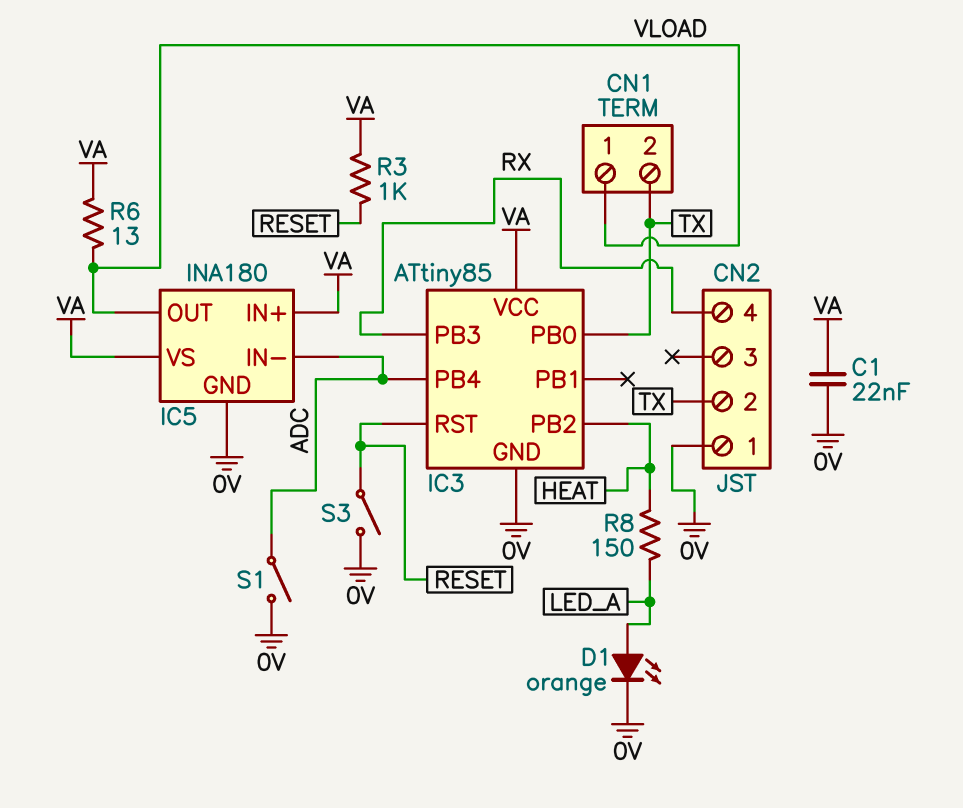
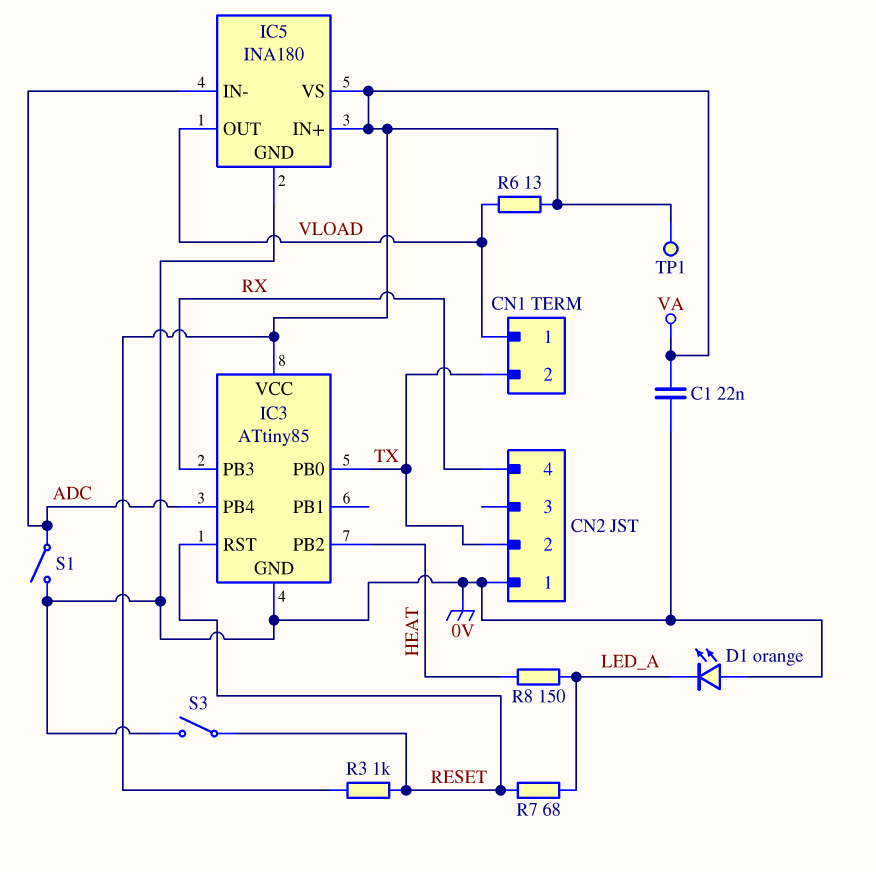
D1: LED orange (A LED_A, K 0V) -> LED orange (A 0V, K LED_A)
R7: none -> 68 (LED_A, RESET)
TP1: none -> test point (VA)

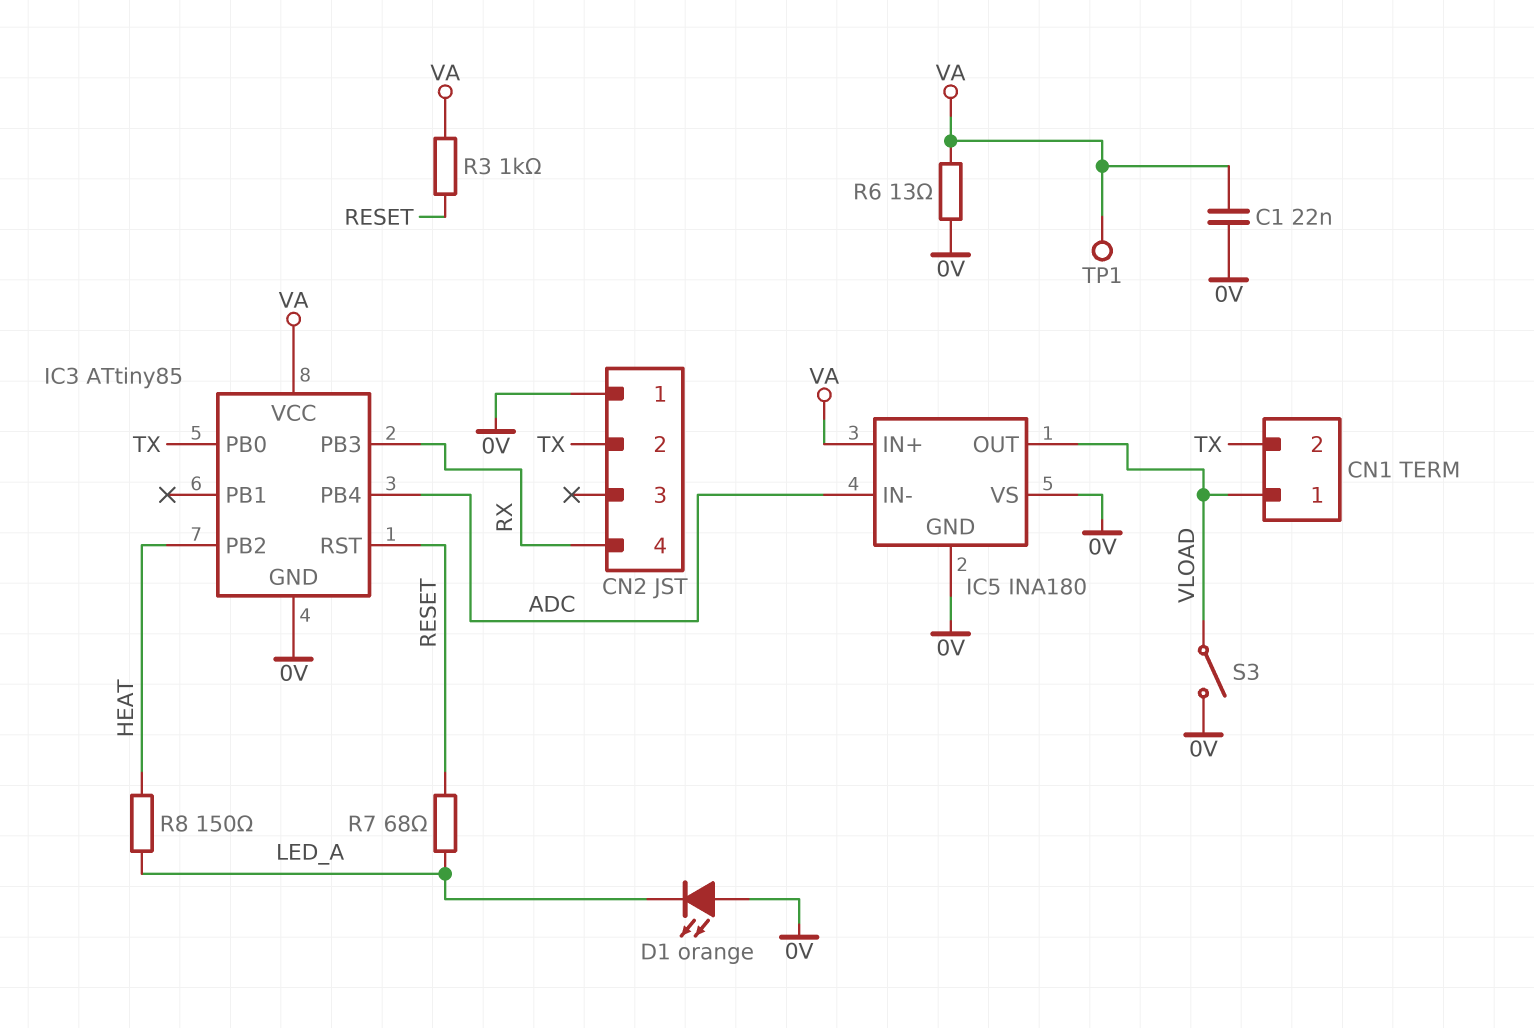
IC5 pin VS: VA -> 0V
R6: 13 (VA, VLOAD) -> 13 (0V, VA)
S1: switch (0V, ADC) -> none
S3: switch (0V, RESET) -> switch (0V, VLOAD)

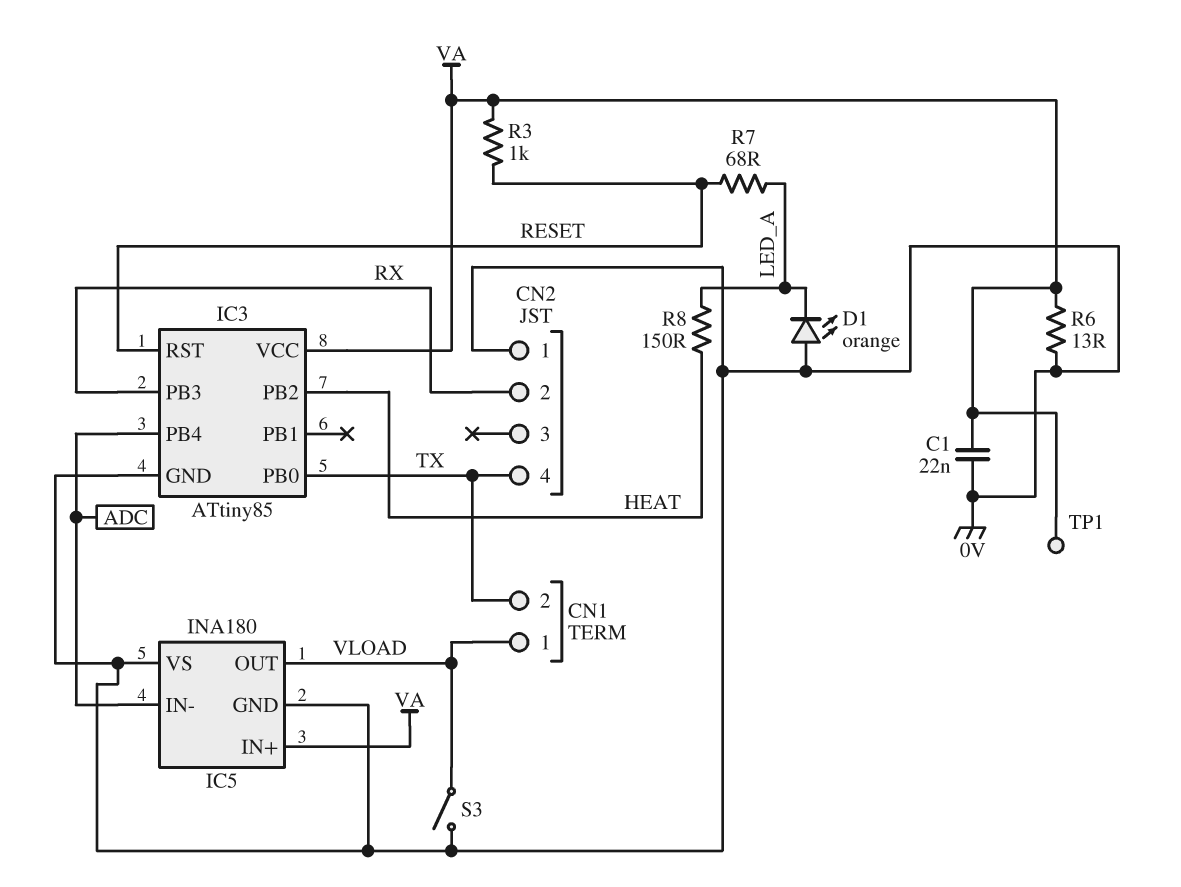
CN2 pin 2: TX -> RX
CN2 pin 4: RX -> TX

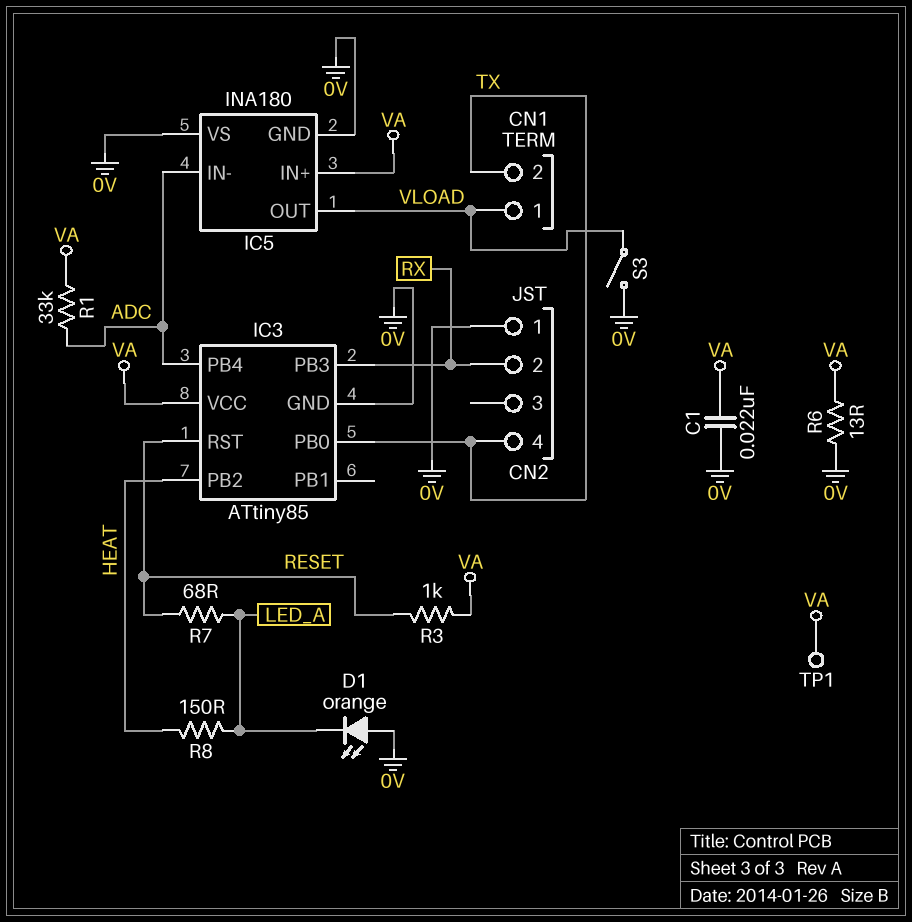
R1: none -> 33k (ADC, VA)

